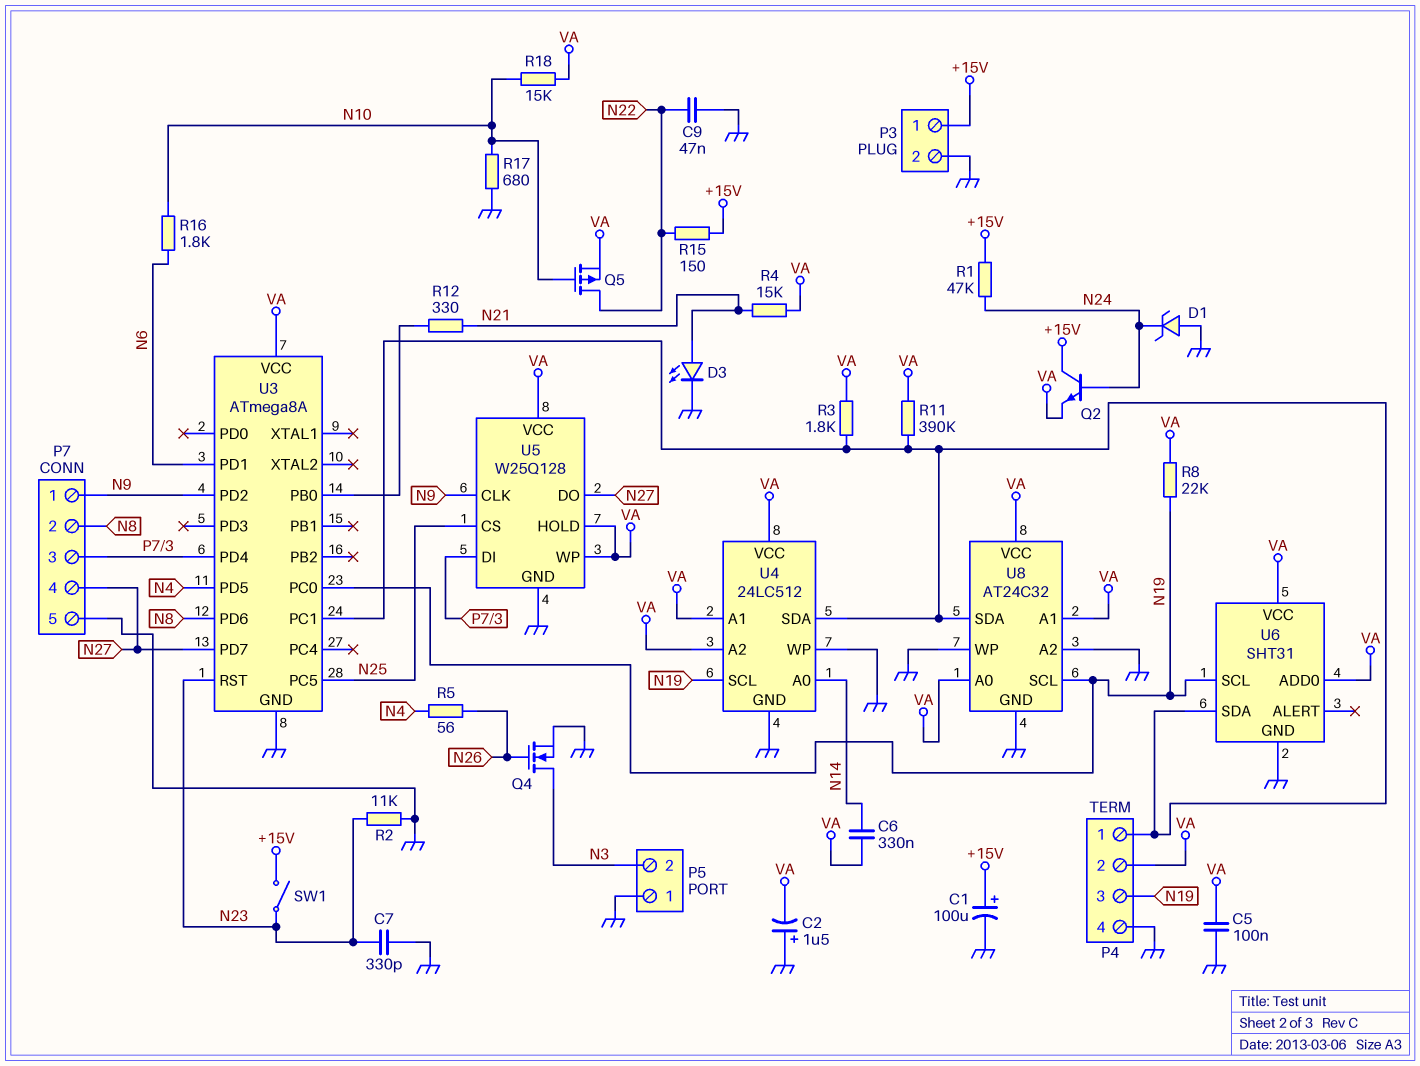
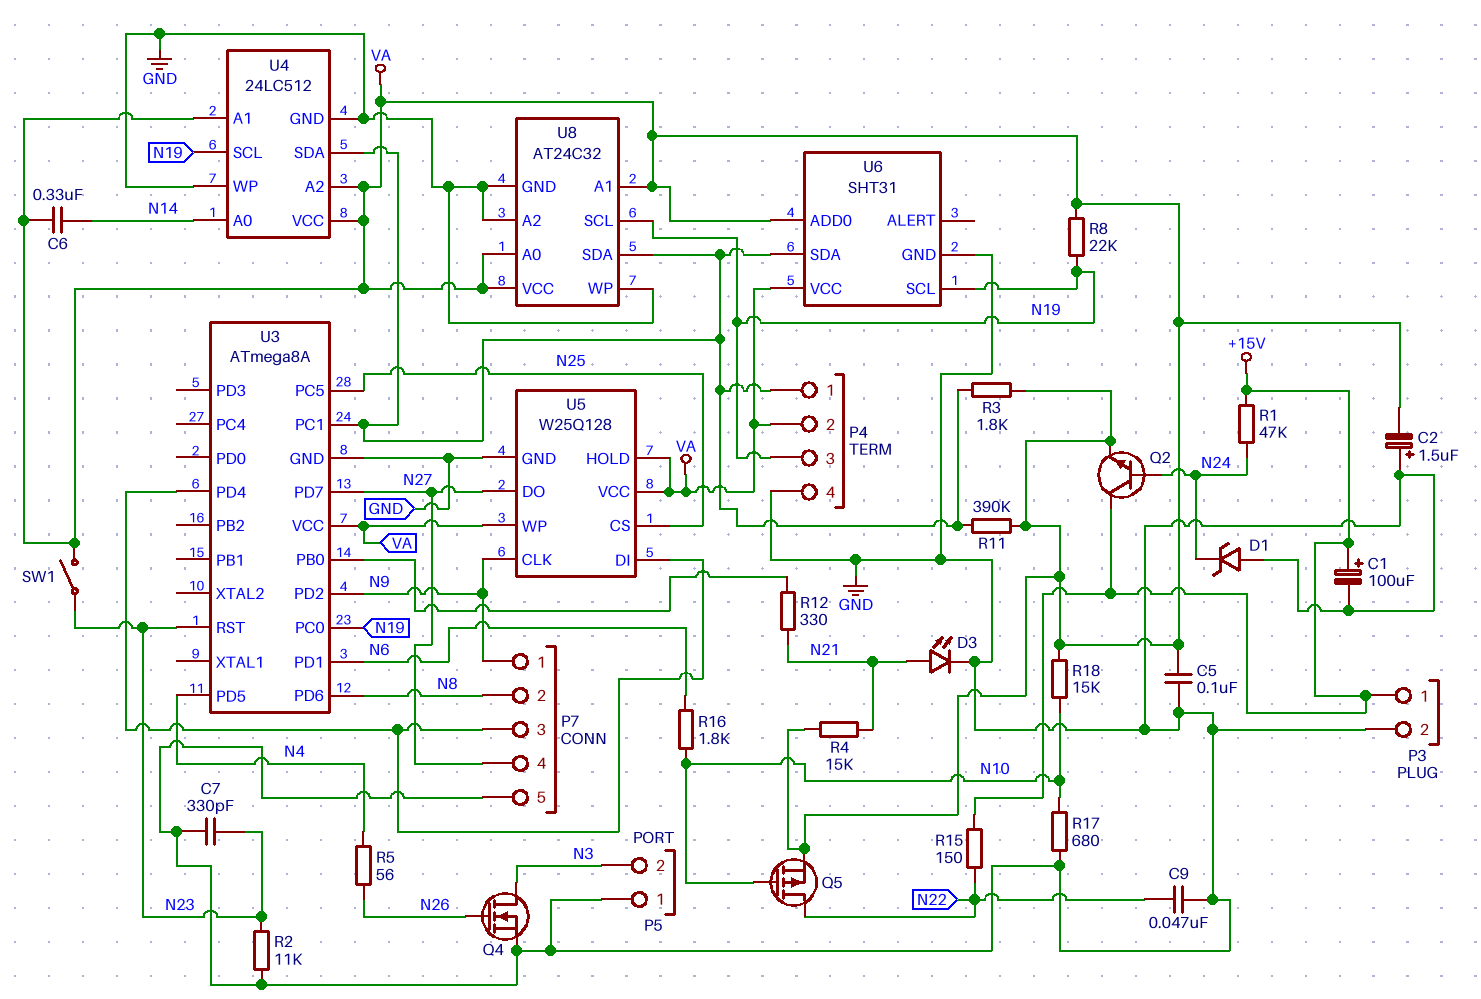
SW1: switch (+15V, N23) -> switch (N23, VA)

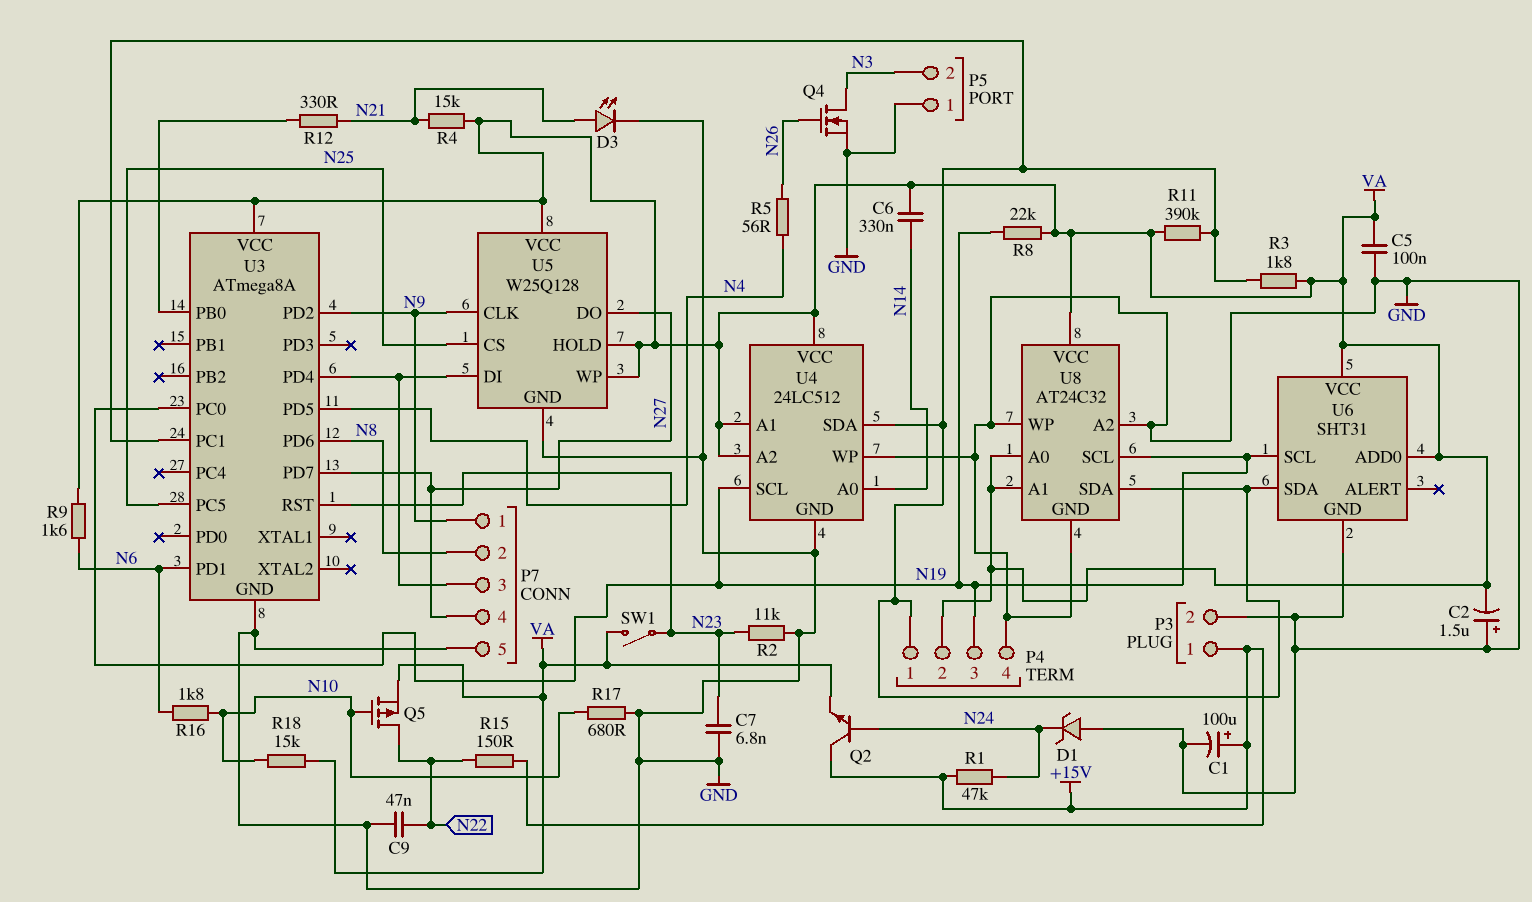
C7: 330pF (GND, N23) -> 6.8nF (GND, N23)
R9: none -> 1.6k (N6, VA)

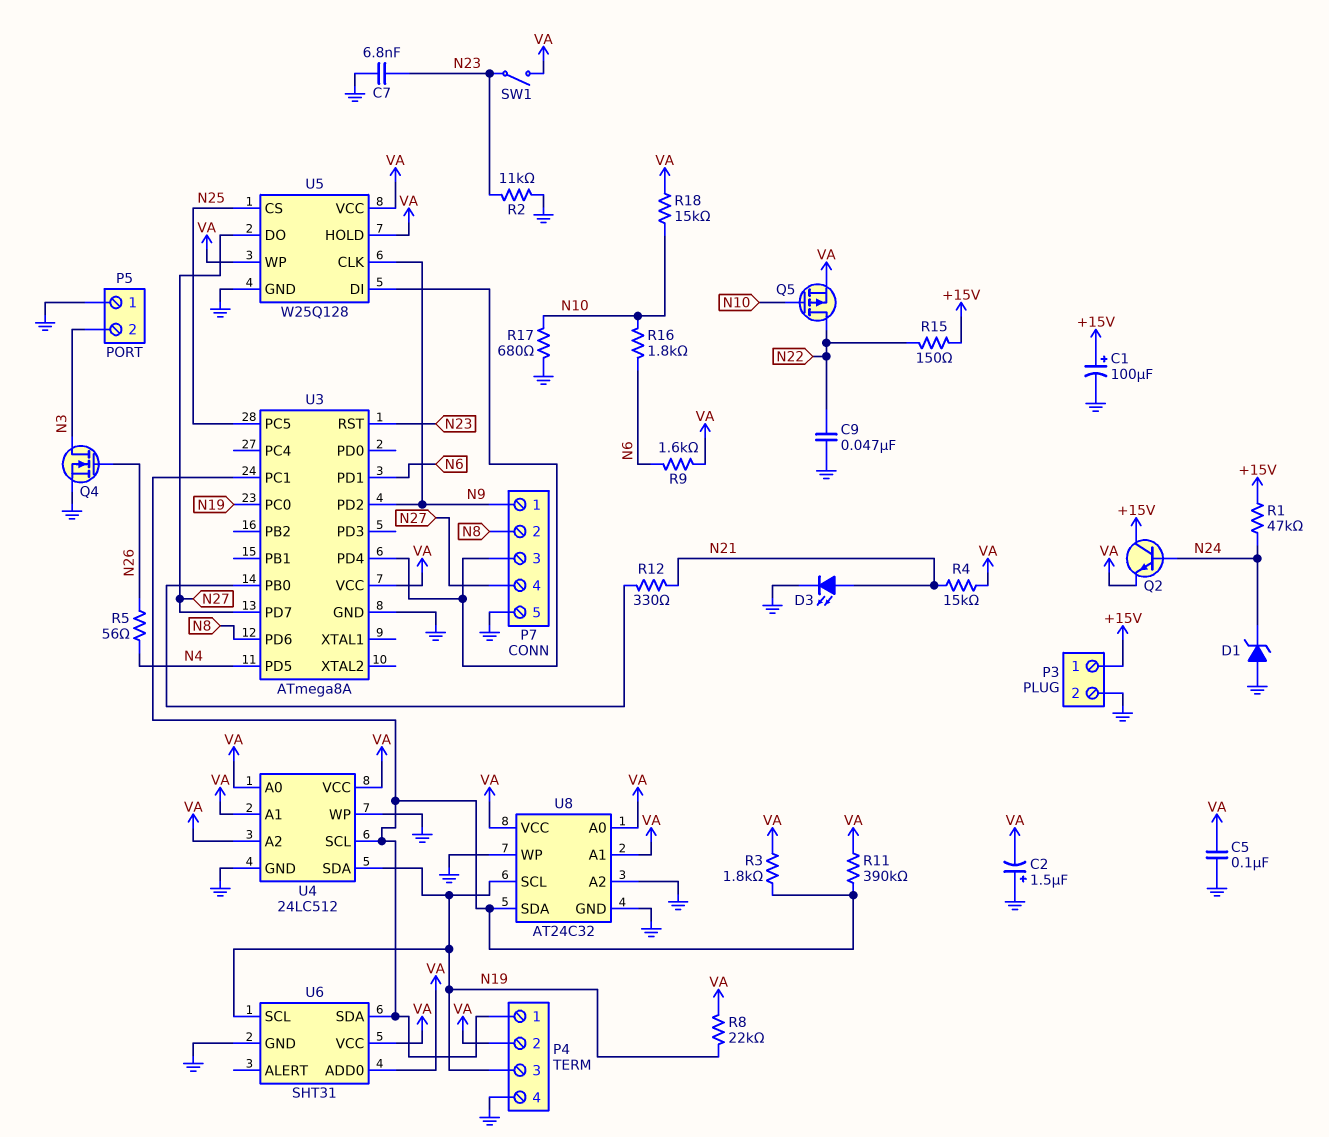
C6: 330nF (N14, VA) -> none
U4 pin A0: N14 -> VA
U4 pin SCL: N19 -> P4/1
U4 pin SDA: P4/1 -> N19

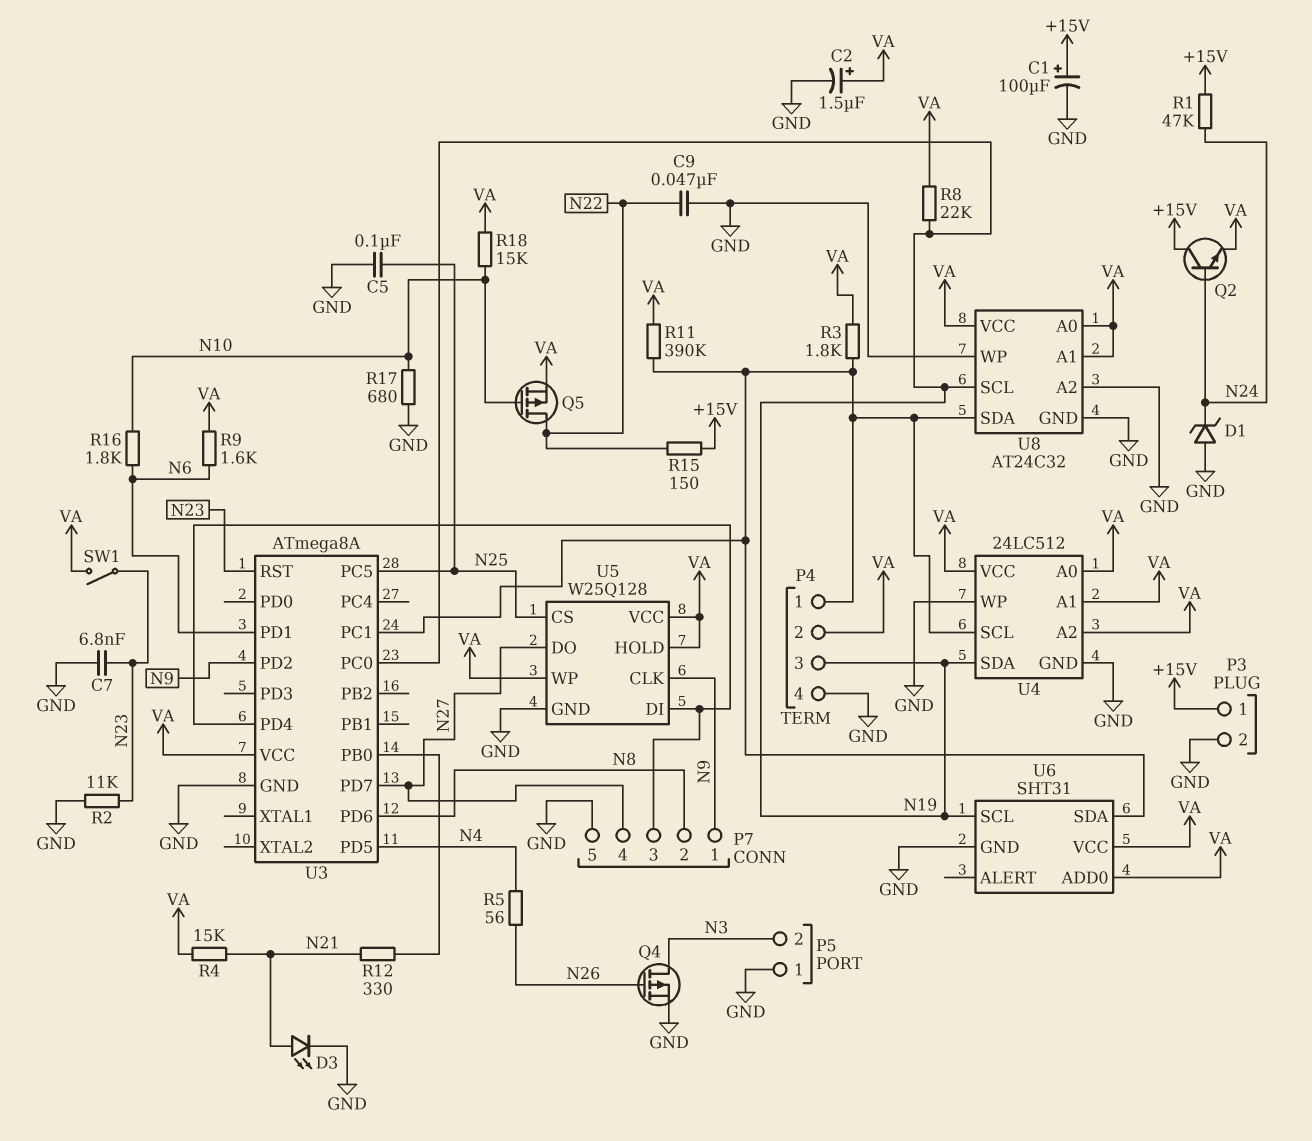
C2: 1.5uF (plus GND, minus VA) -> 1.5uF (plus VA, minus GND)
C5: 100nF (GND, VA) -> 100nF (GND, N25)
Q4: NMOS (G N26, D N3, S GND) -> PMOS (G N26, D N3, S GND)

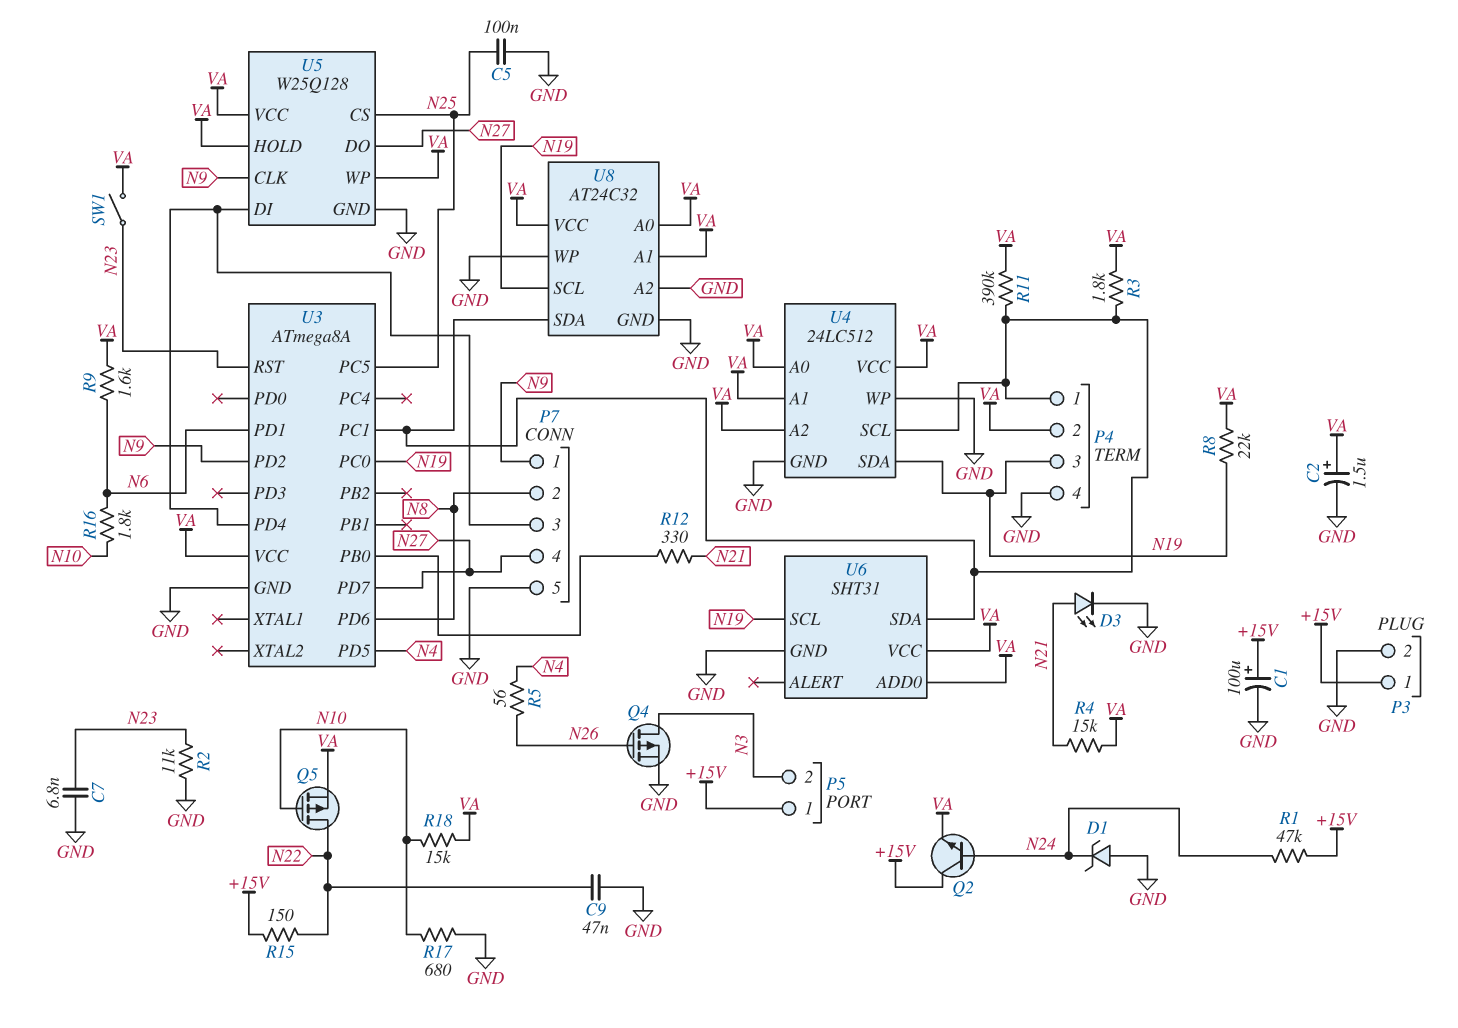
P5 pin 1: GND -> +15V

